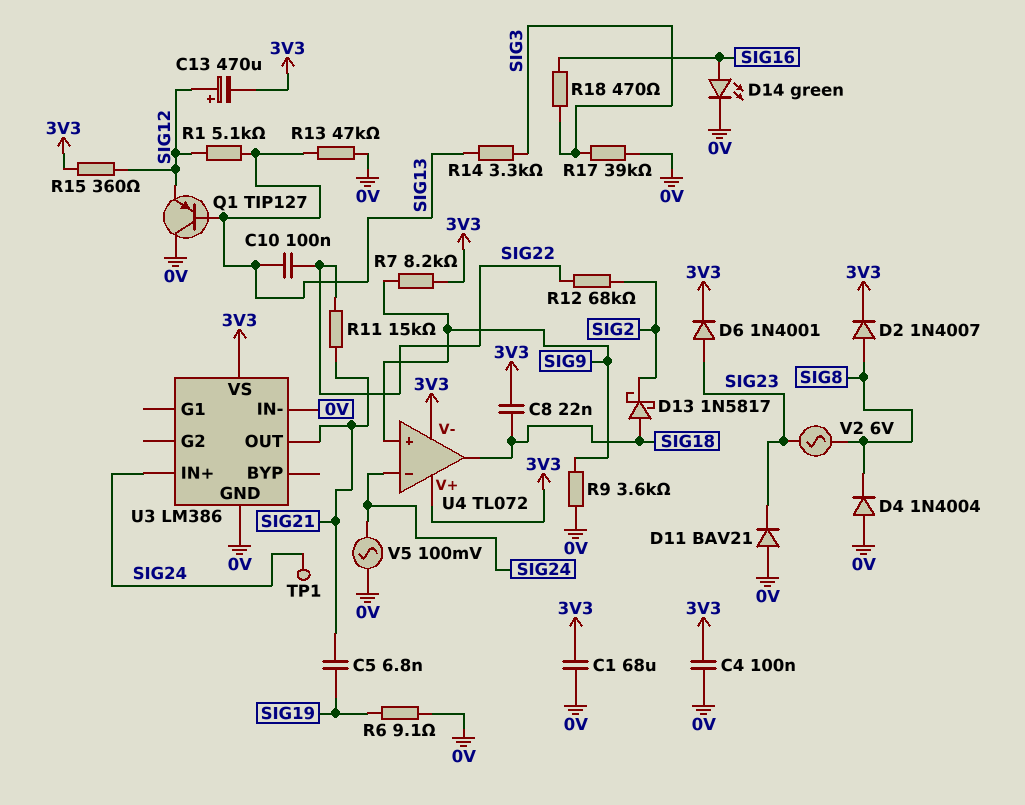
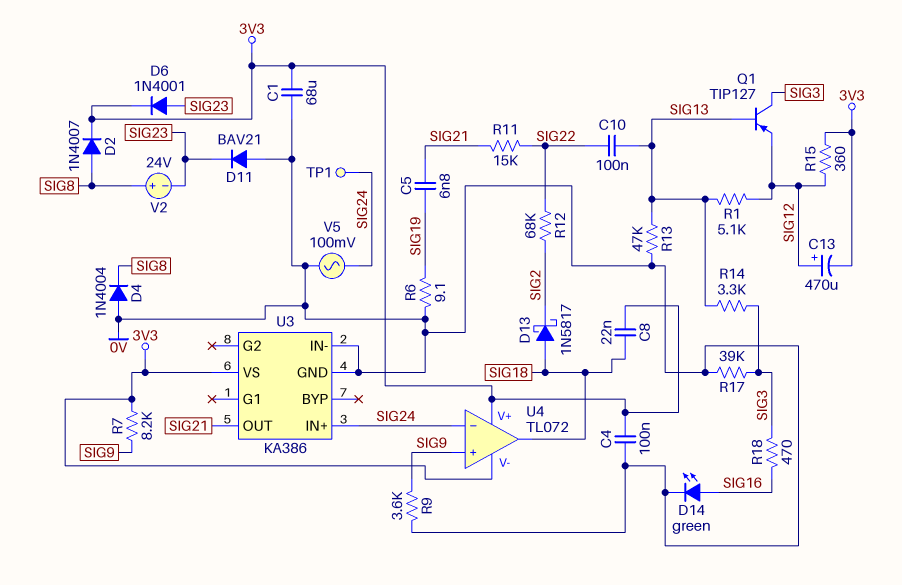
Q1: PNP TIP127 (B SIG13, C 0V, E SIG12) -> PNP TIP127 (B SIG13, C SIG3, E SIG12)
U3: LM386 -> KA386
V2: AC 6V (SIG8, SIG23) -> 24V (plus SIG8, minus SIG23)

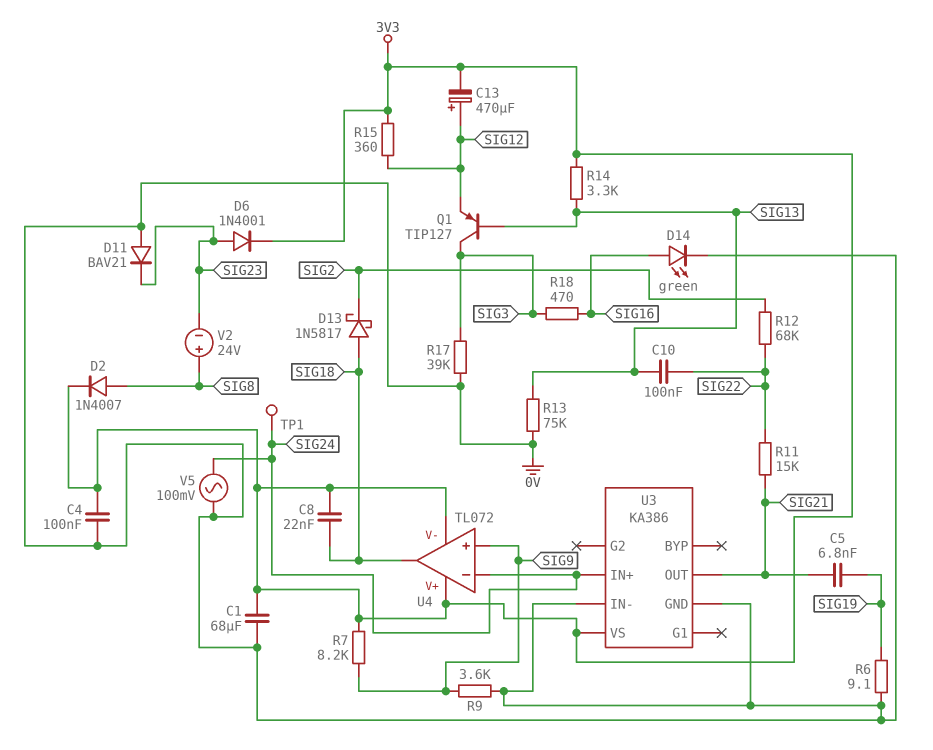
D4: diode 1N4004 (A 0V, K SIG8) -> none
R1: 5.1k (SIG12, SIG13) -> none
R13: 47k (0V, SIG13) -> 75k (0V, SIG13)
R14: 3.3k (SIG3, SIG13) -> 3.3k (3V3, SIG13)

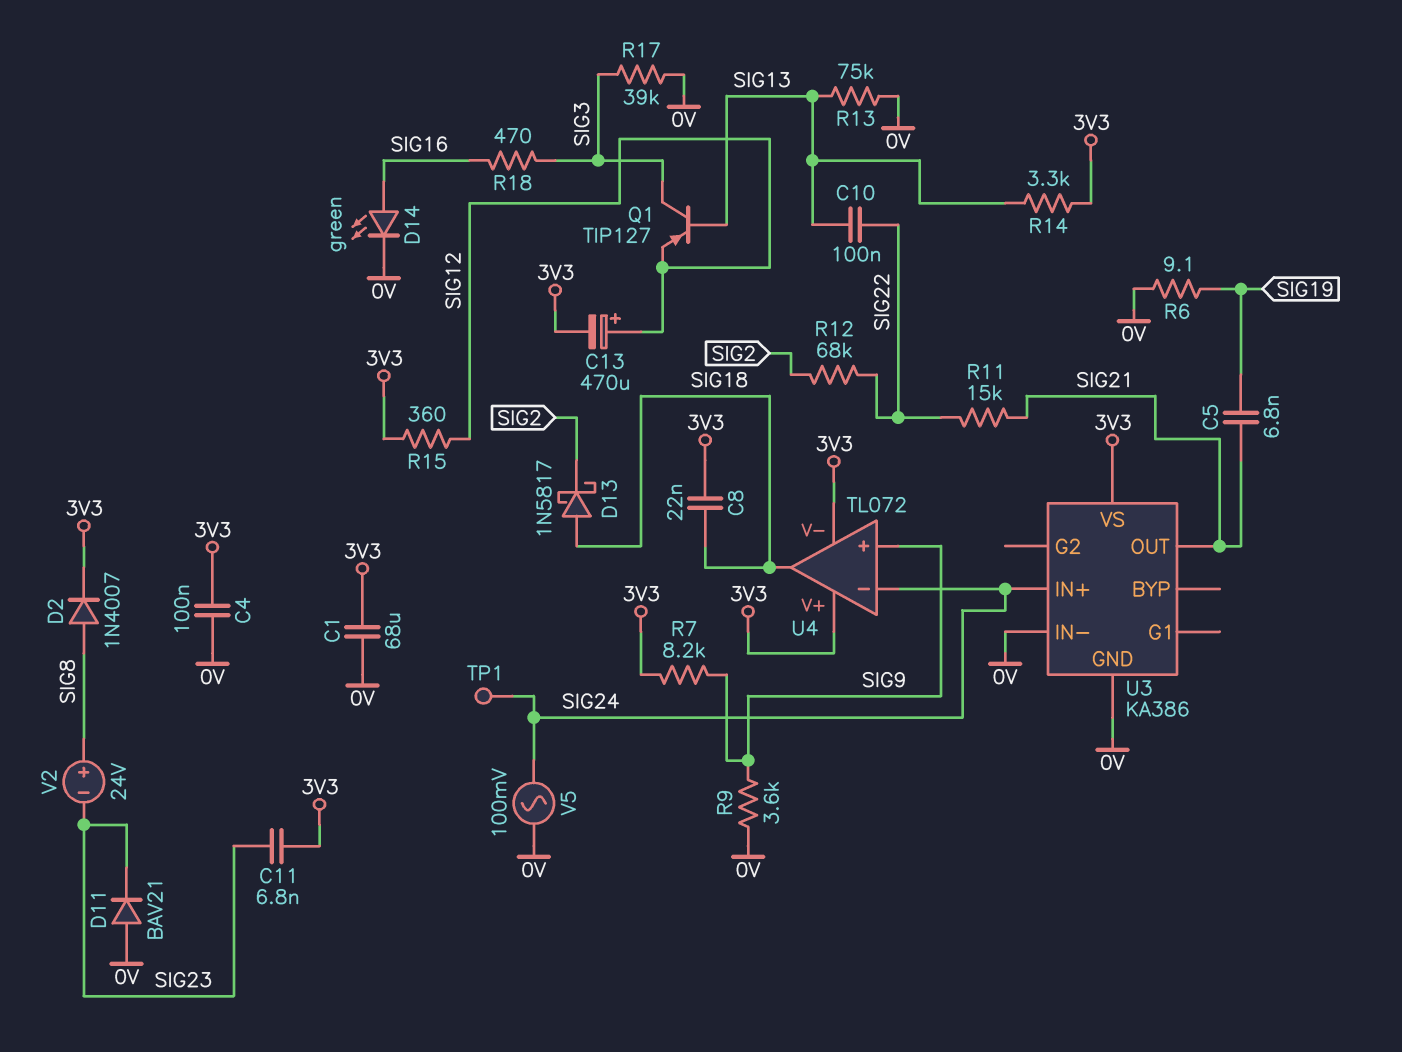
C11: none -> 6.8nF (3V3, SIG23)
D6: diode 1N4001 (A SIG23, K 3V3) -> none

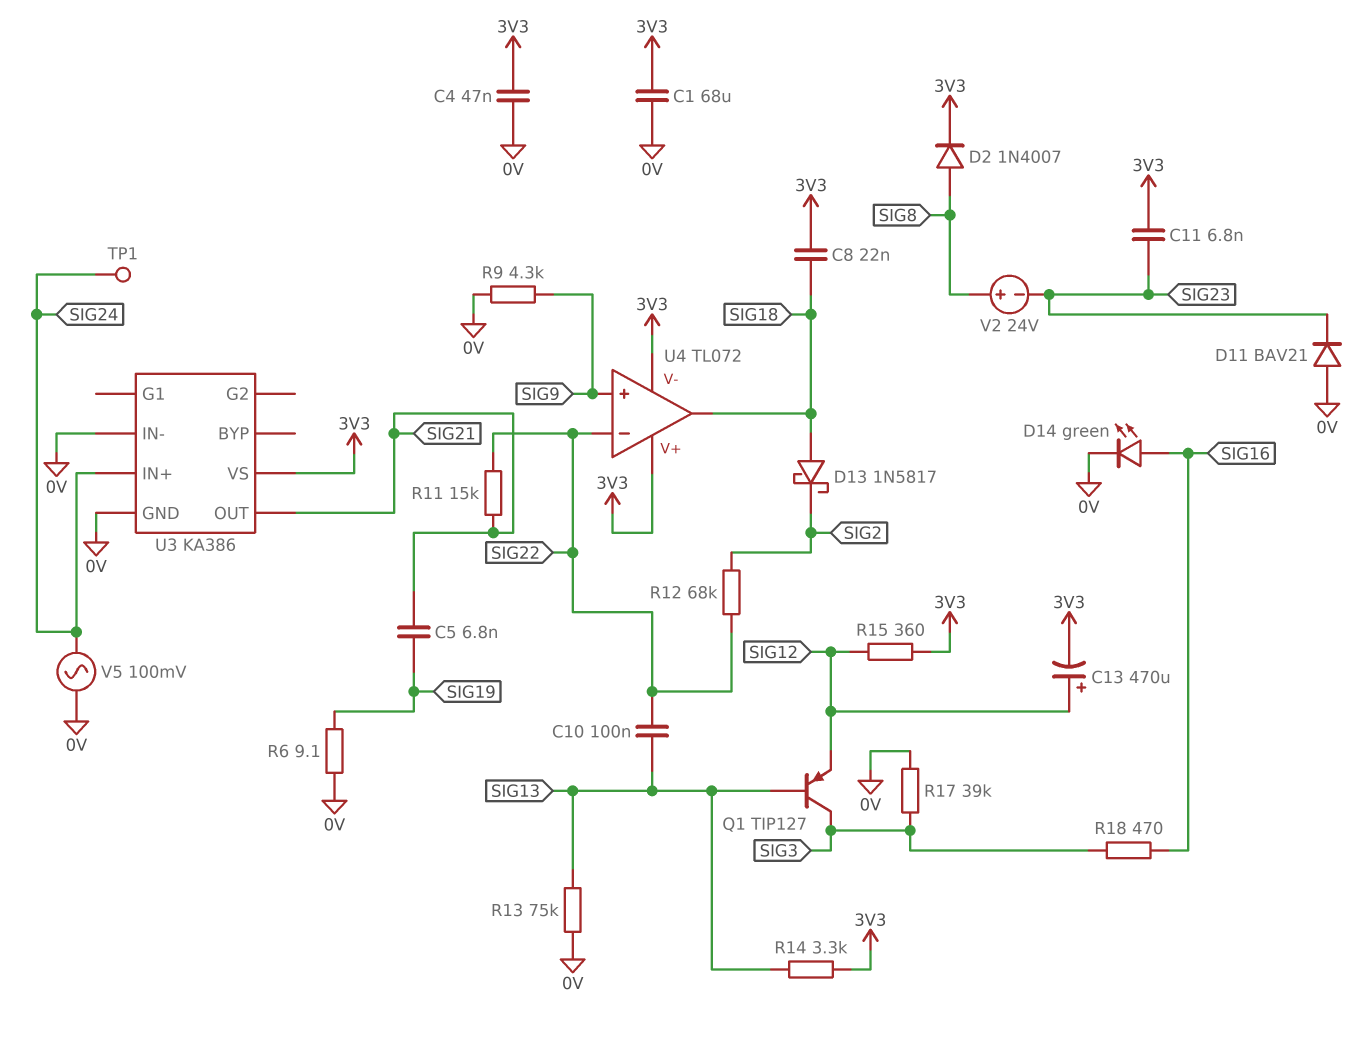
C4: 100nF (0V, 3V3) -> 47nF (0V, 3V3)
R7: 8.2k (3V3, SIG9) -> none
R9: 3.6k (0V, SIG9) -> 4.3k (0V, SIG9)
U4 pin in-: SIG24 -> SIG22

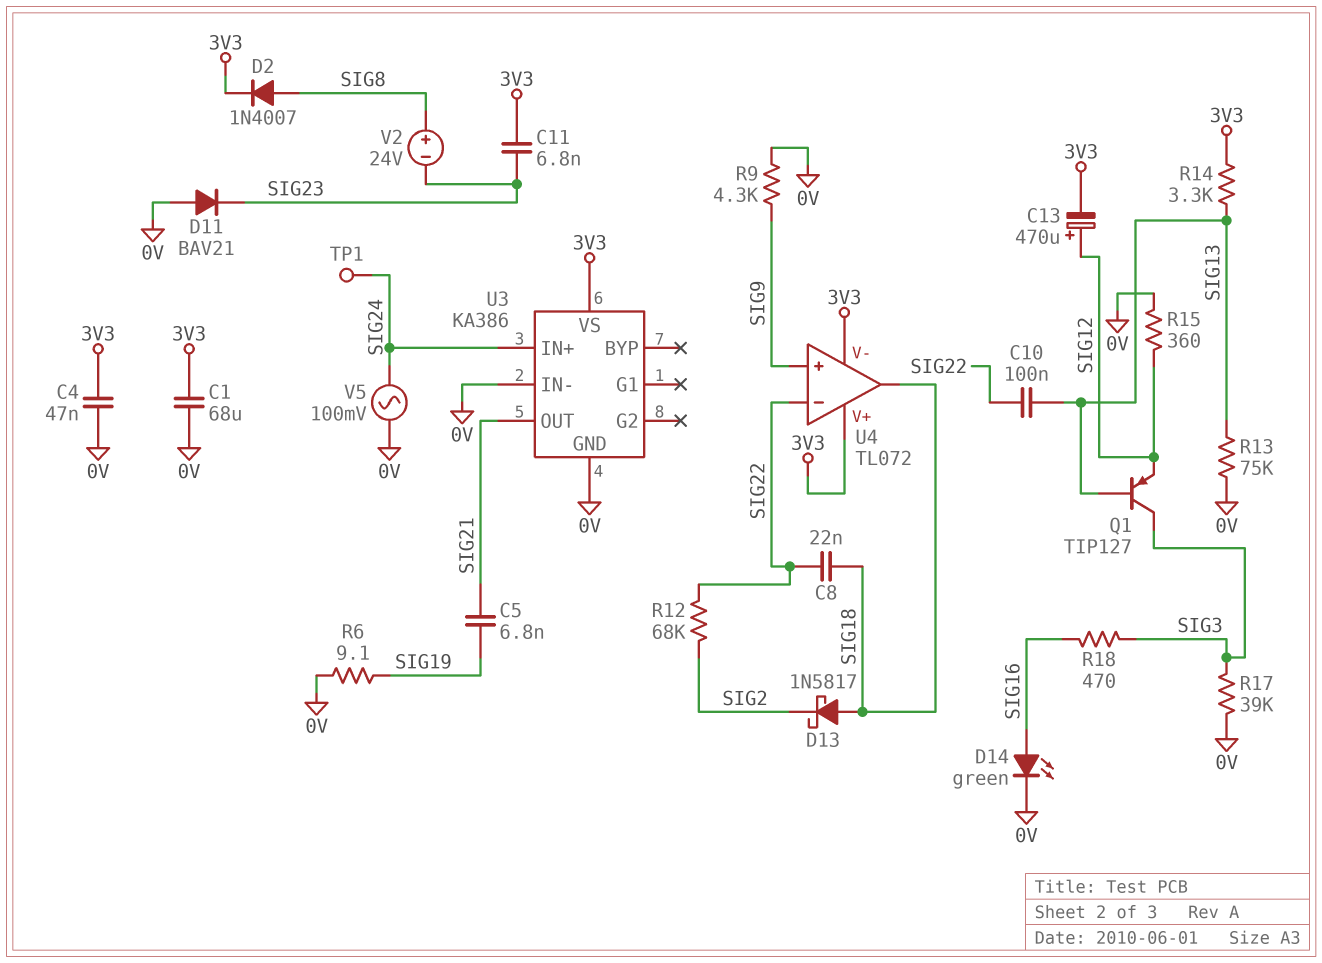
C8: 22nF (3V3, SIG18) -> 22nF (SIG18, SIG22)
R11: 15k (SIG21, SIG22) -> none
R15: 360 (3V3, SIG12) -> 360 (0V, SIG12)

